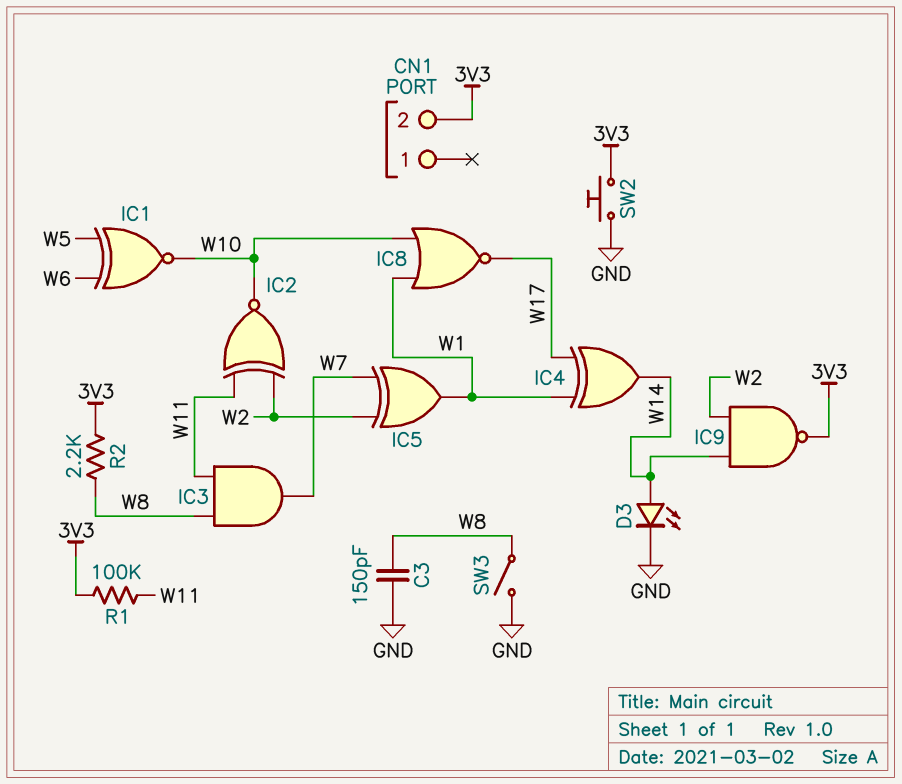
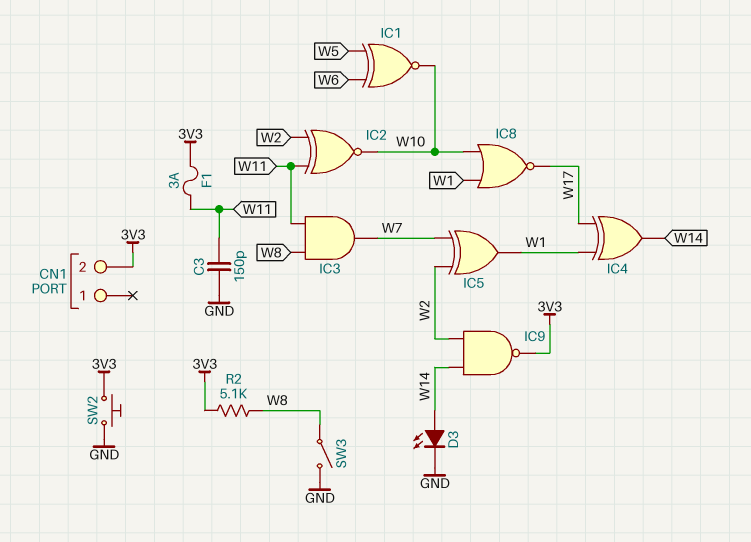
C3: 150pF (GND, W8) -> 150pF (GND, W11)
F1: none -> 3A (3V3, W11)
R1: 100k (3V3, W11) -> none
R2: 2.2k (3V3, W8) -> 5.1k (3V3, W8)

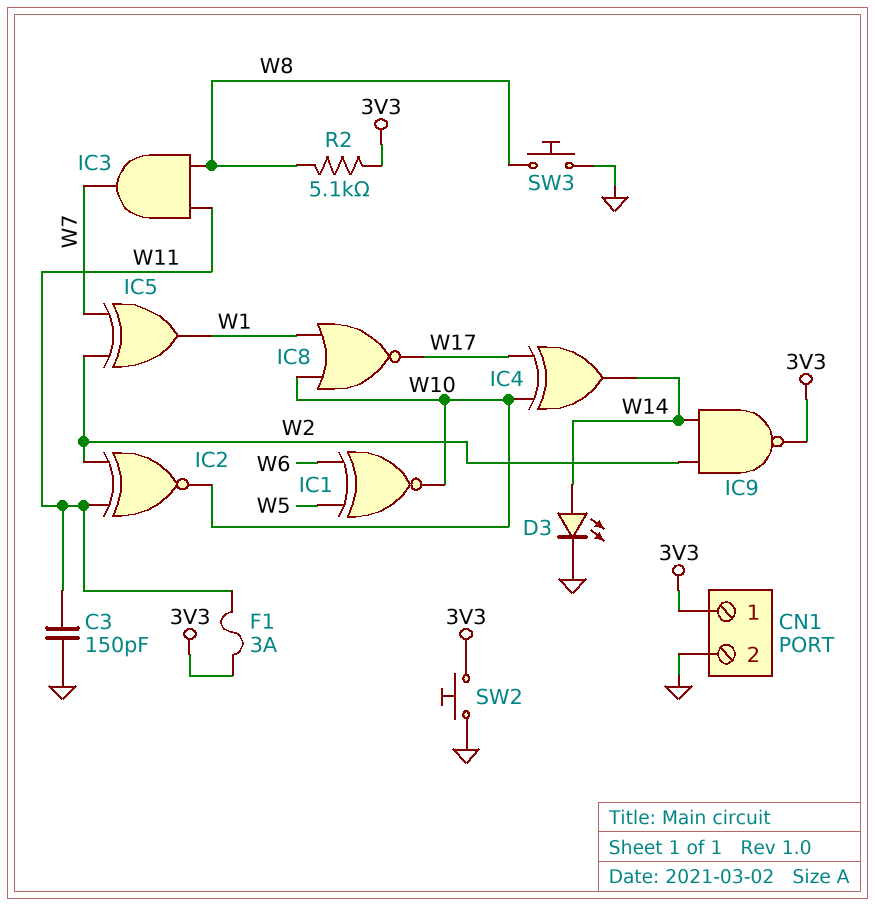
CN1 pin 1: none -> 3V3
CN1 pin 2: 3V3 -> GND
IC4: XOR (in W1, in W17, out W14) -> XOR (in W10, in W17, out W14)
SW3: switch (GND, W8) -> button (GND, W8)

